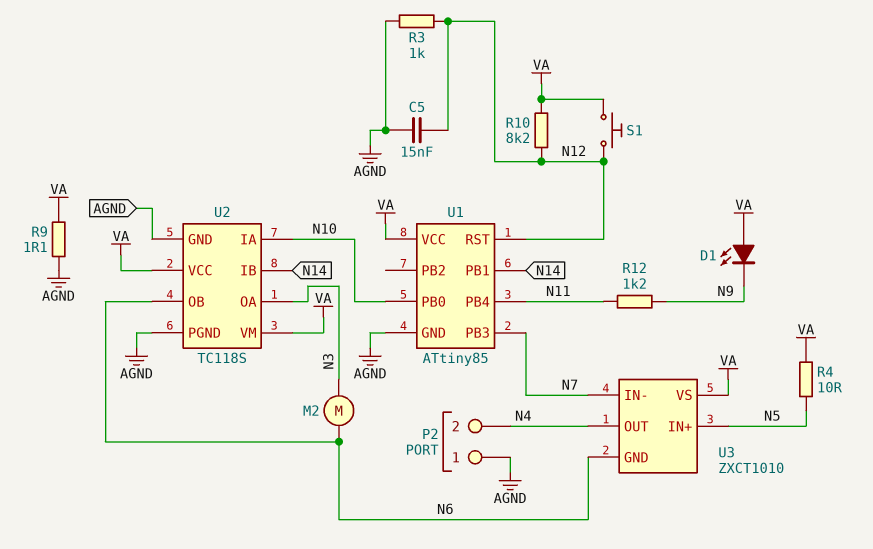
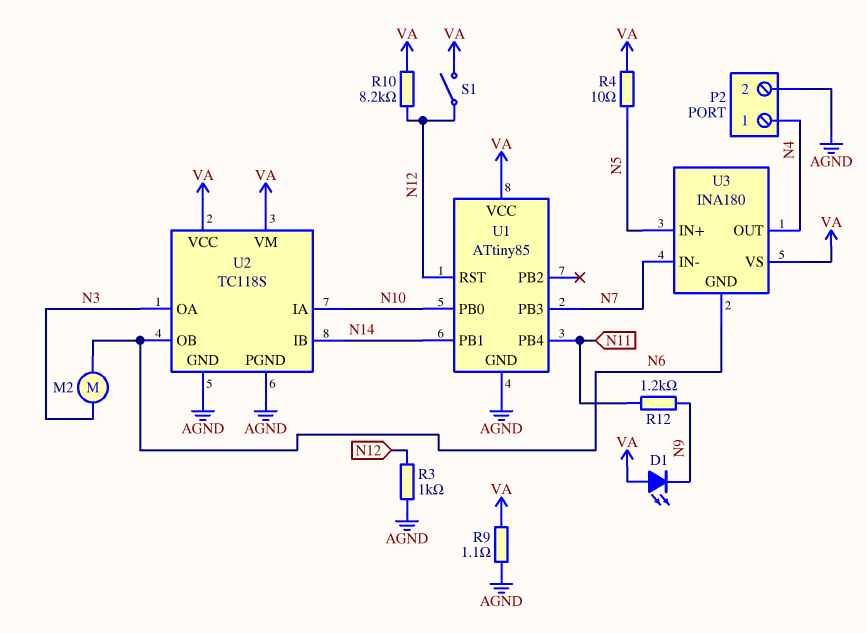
C5: 15nF (AGND, N12) -> none
P2 pin 1: AGND -> N4
P2 pin 2: N4 -> AGND
S1: button (N12, VA) -> switch (N12, VA)
U3: ZXCT1010 -> INA180

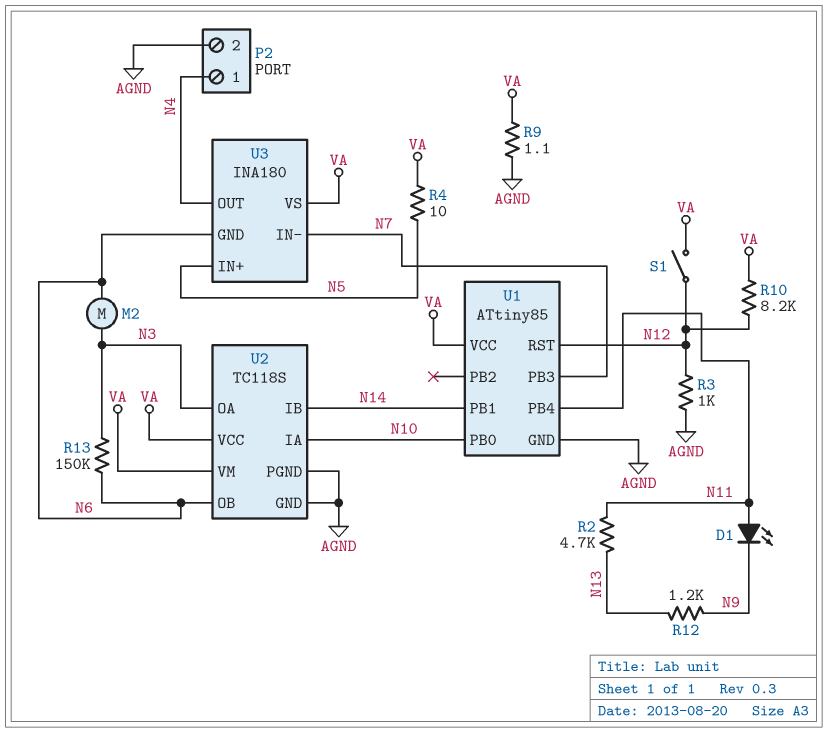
D1: LED (A VA, K N9) -> LED (A N11, K N9)
R2: none -> 4.7k (N11, N13)
R12: 1.2k (N9, N11) -> 1.2k (N9, N13)
R13: none -> 150k (N3, N6)

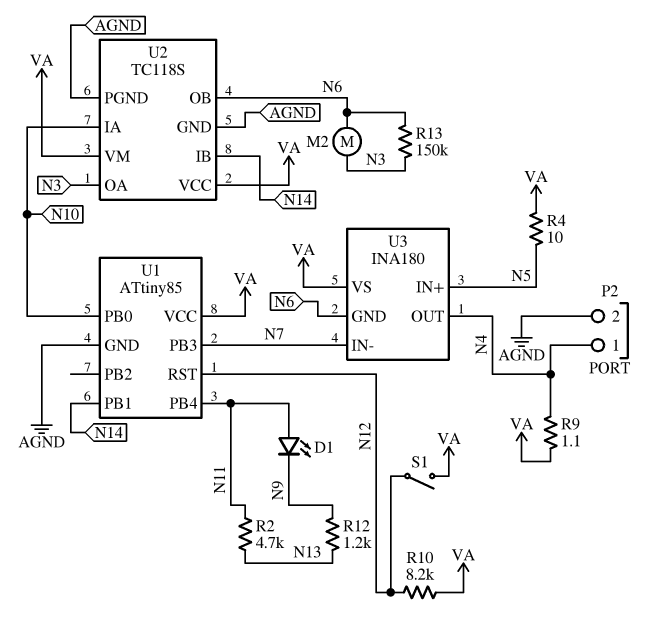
R3: 1k (AGND, N12) -> none
R9: 1.1 (AGND, VA) -> 1.1 (N4, VA)

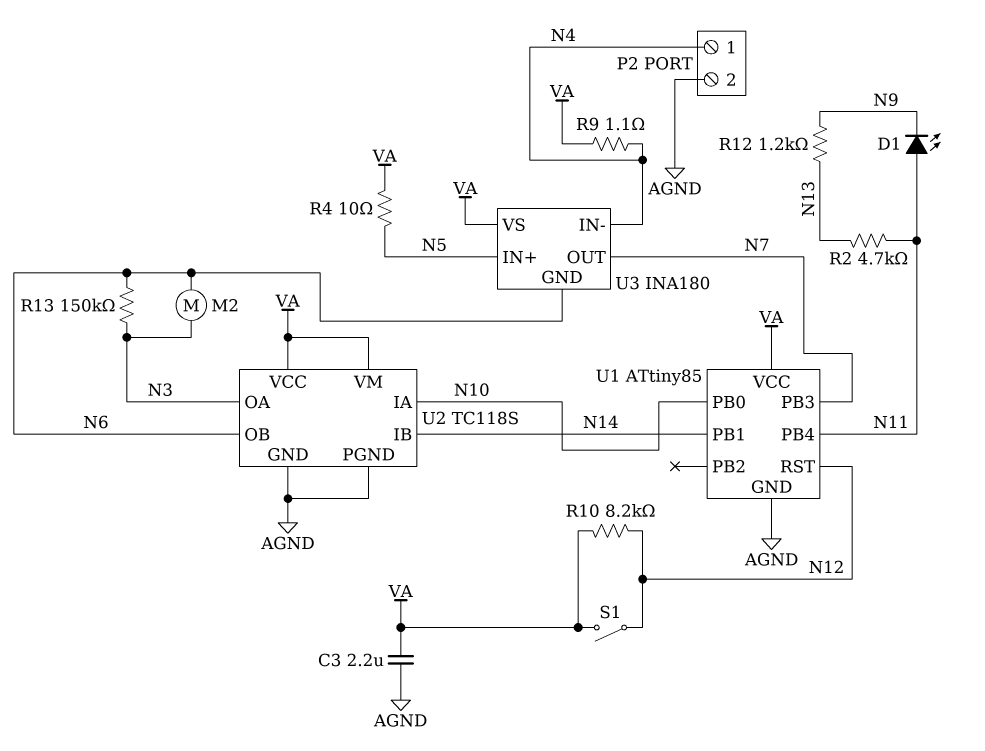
C3: none -> 2.2uF (AGND, VA)
U3 pin IN-: N7 -> N4
U3 pin OUT: N4 -> N7

